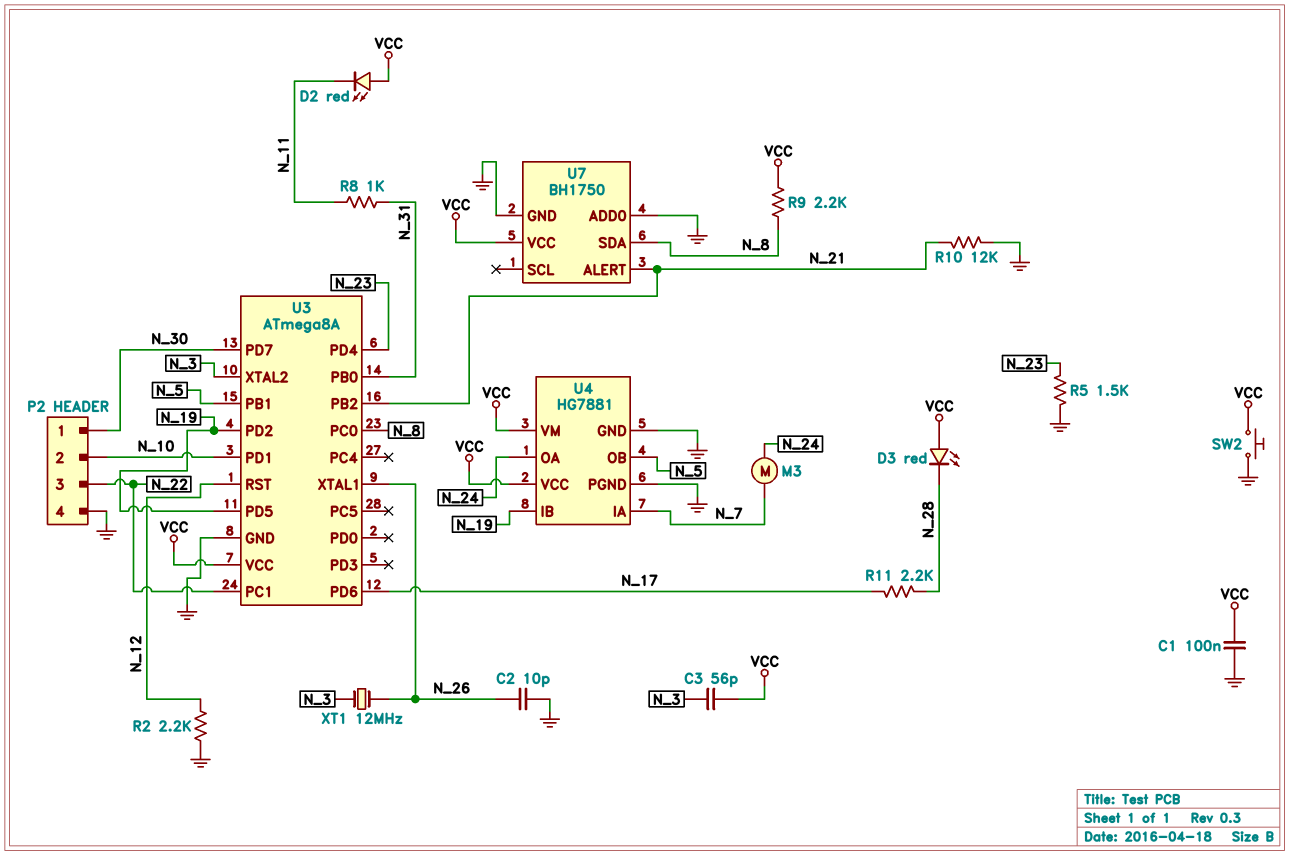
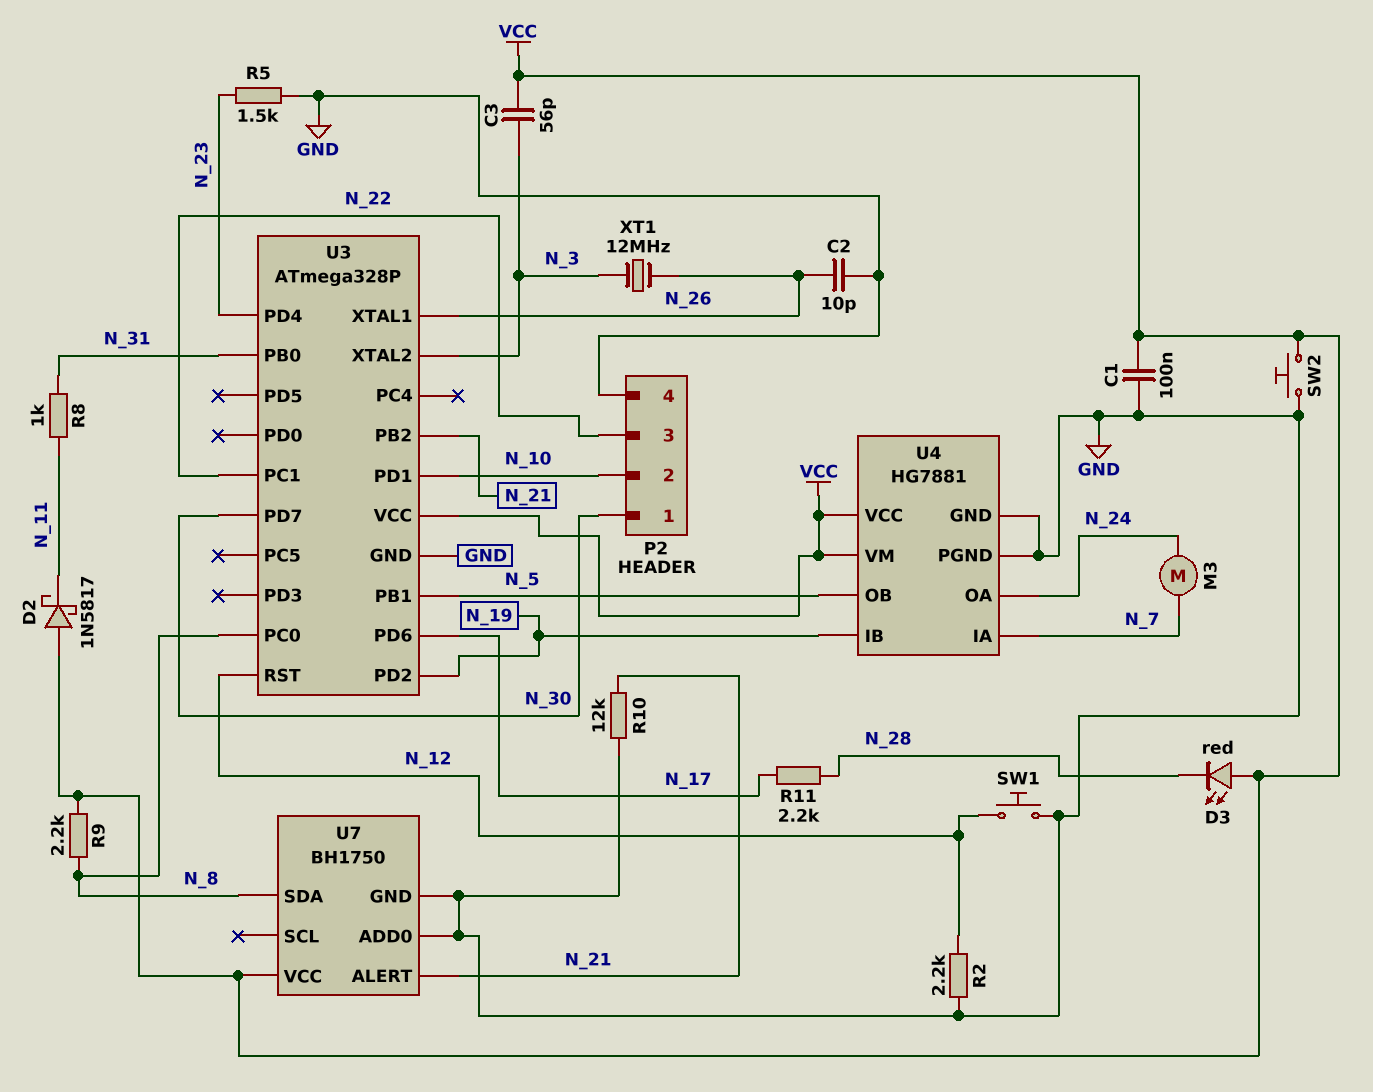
D2: LED red (A VCC, K N_11) -> schottky 1N5817 (A VCC, K N_11)
SW1: none -> button (GND, N_12)
U3: ATmega8A -> ATmega328P
U3 pin PD5: N_19 -> none

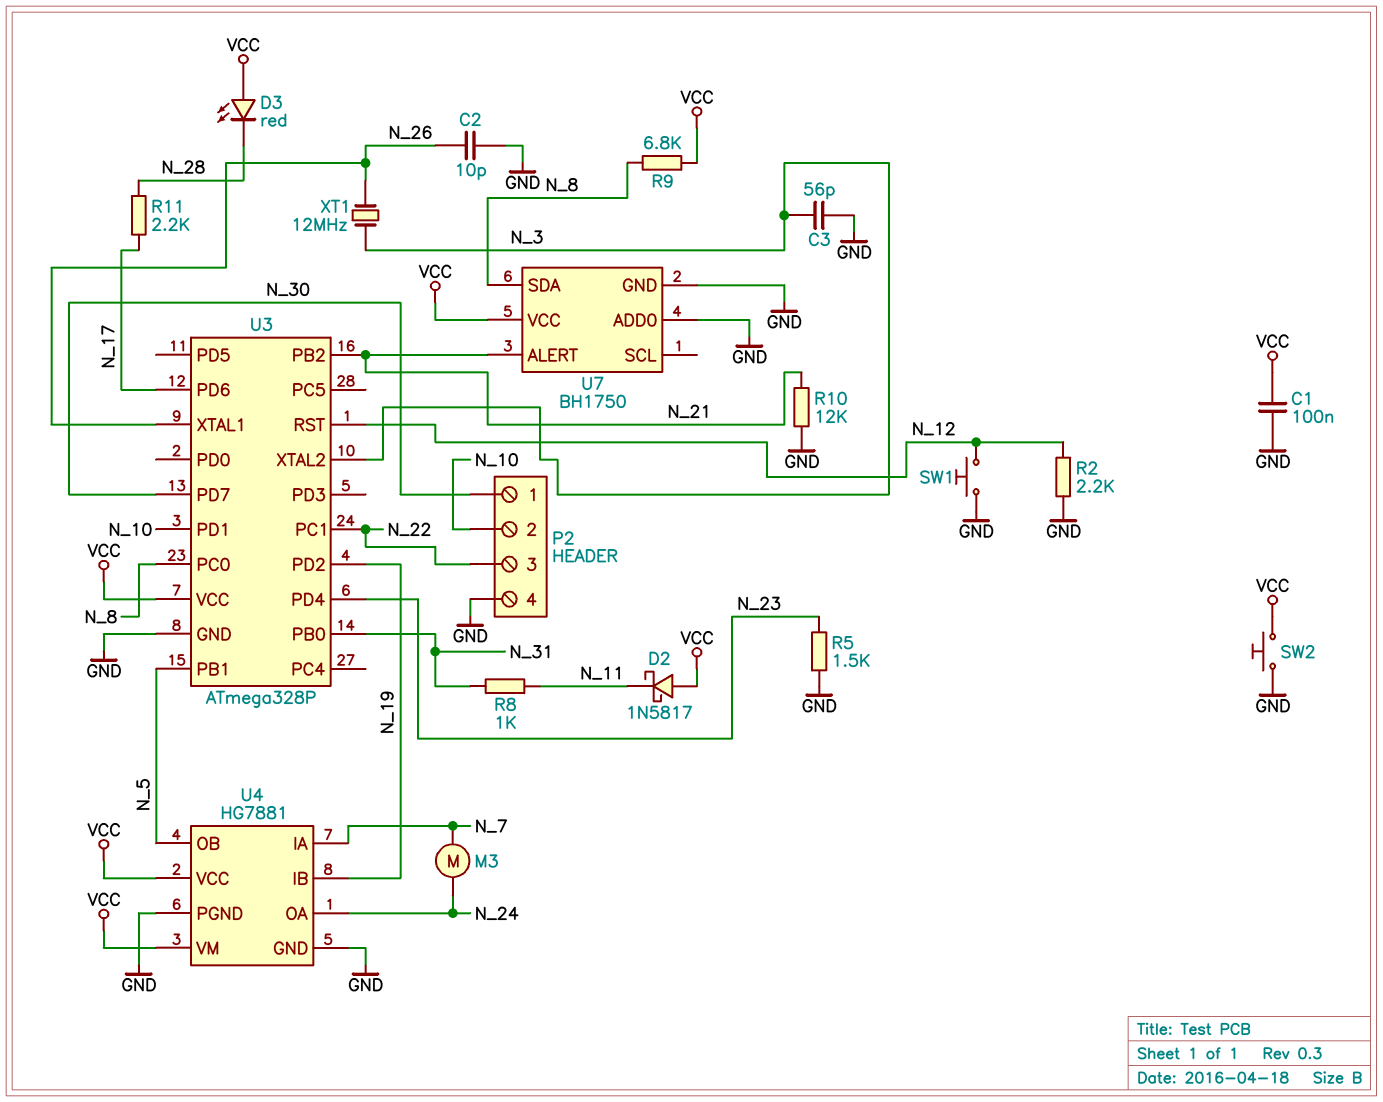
C3: 56pF (N_3, VCC) -> 56pF (GND, N_3)
R9: 2.2k (N_8, VCC) -> 6.8k (N_8, VCC)

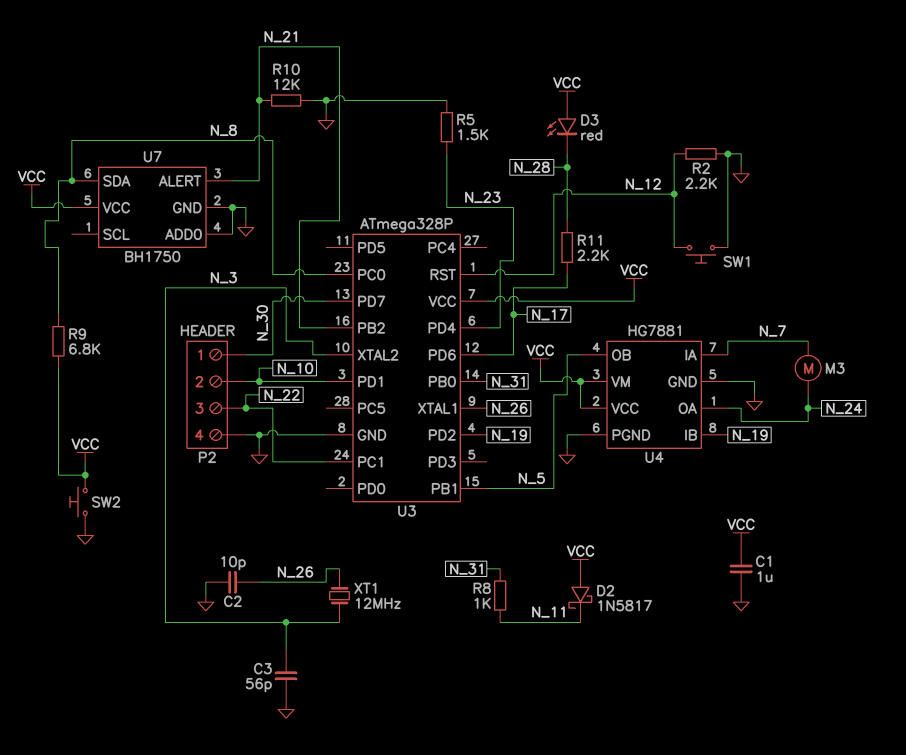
C1: 100nF (GND, VCC) -> 1uF (GND, VCC)

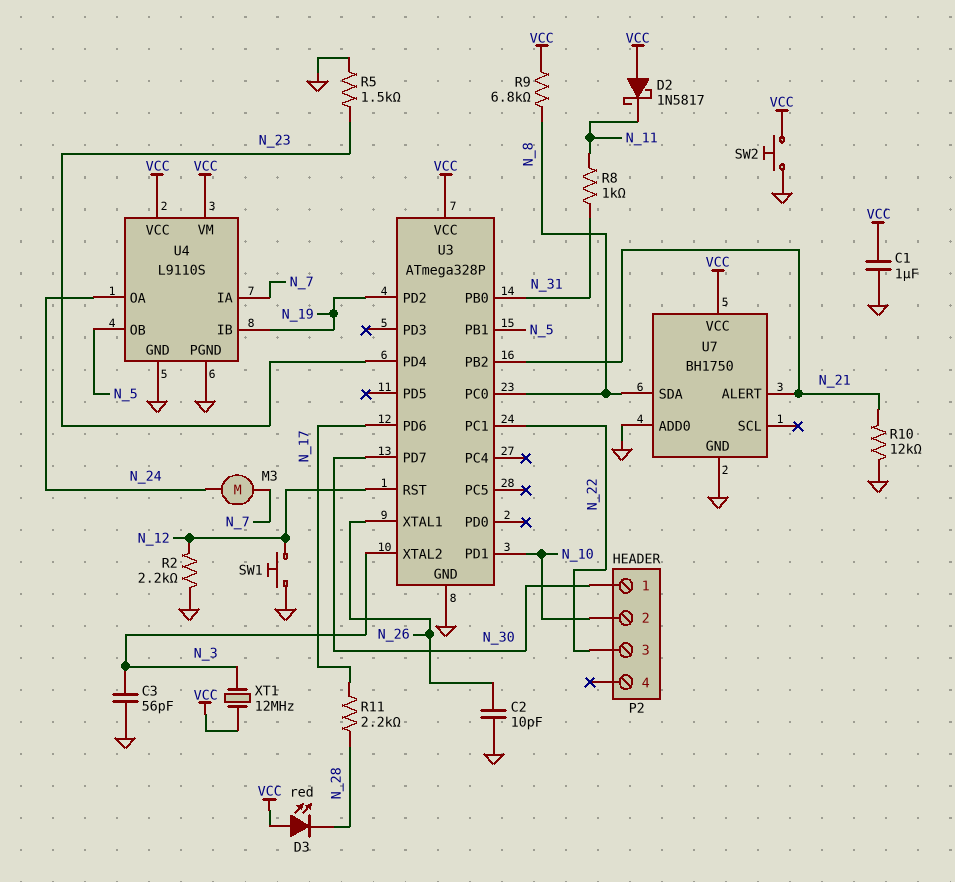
P2 pin 4: GND -> none
U4: HG7881 -> L9110S
XT1: 12MHz (N_3, N_26) -> 12MHz (N_3, VCC)

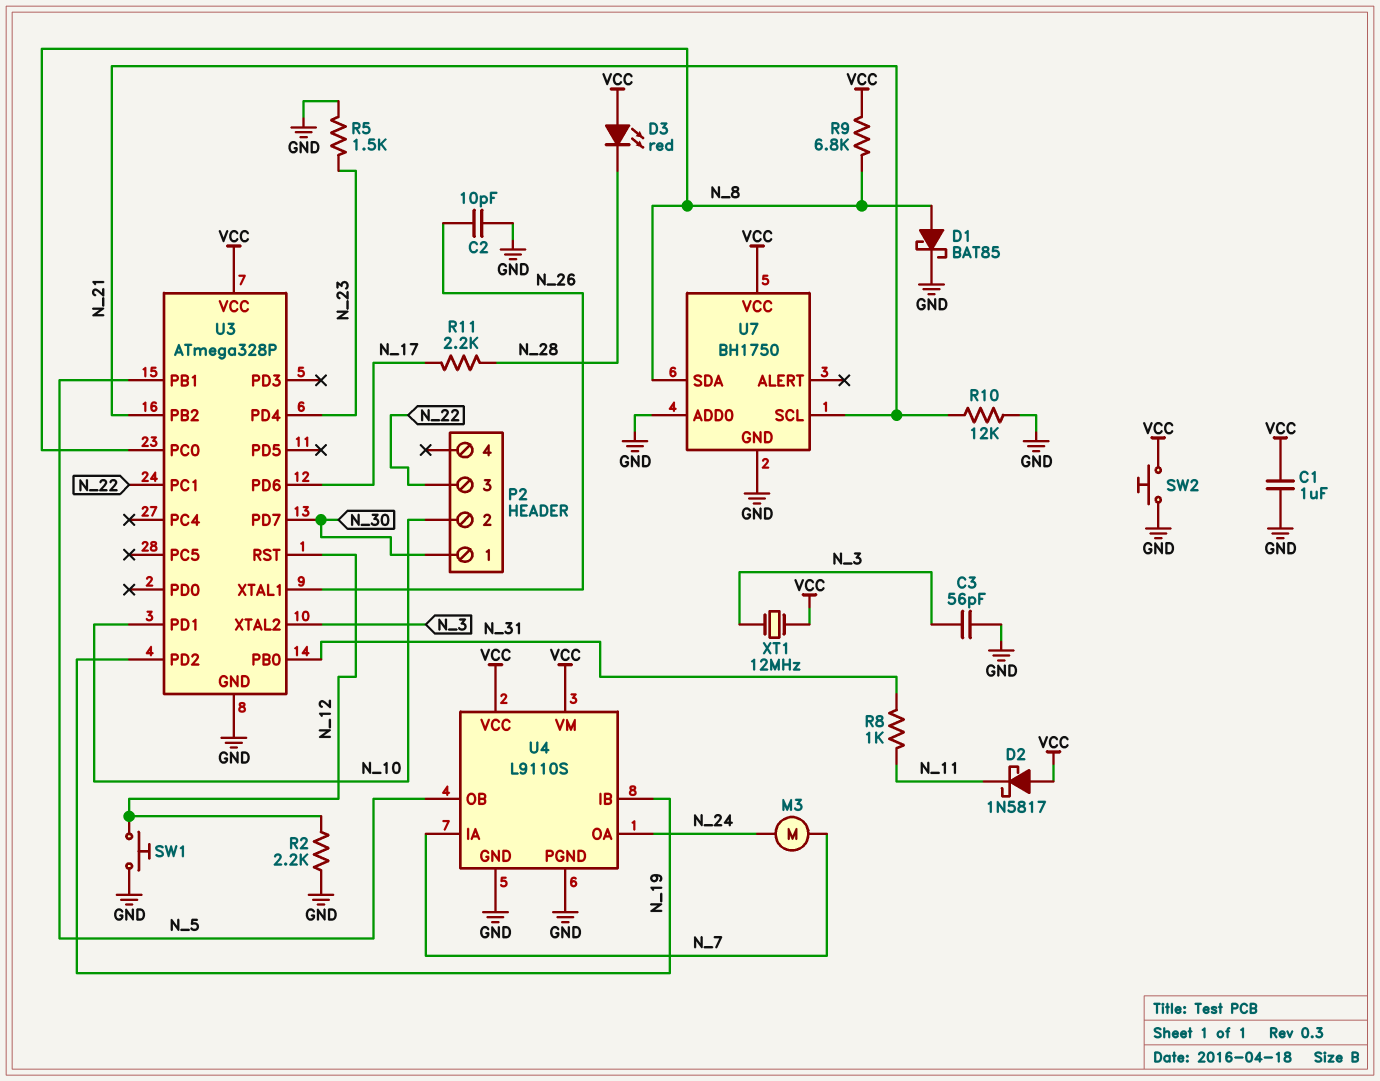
D1: none -> schottky BAT85 (A N_8, K GND)
U7 pin ALERT: N_21 -> none
U7 pin SCL: none -> N_21

